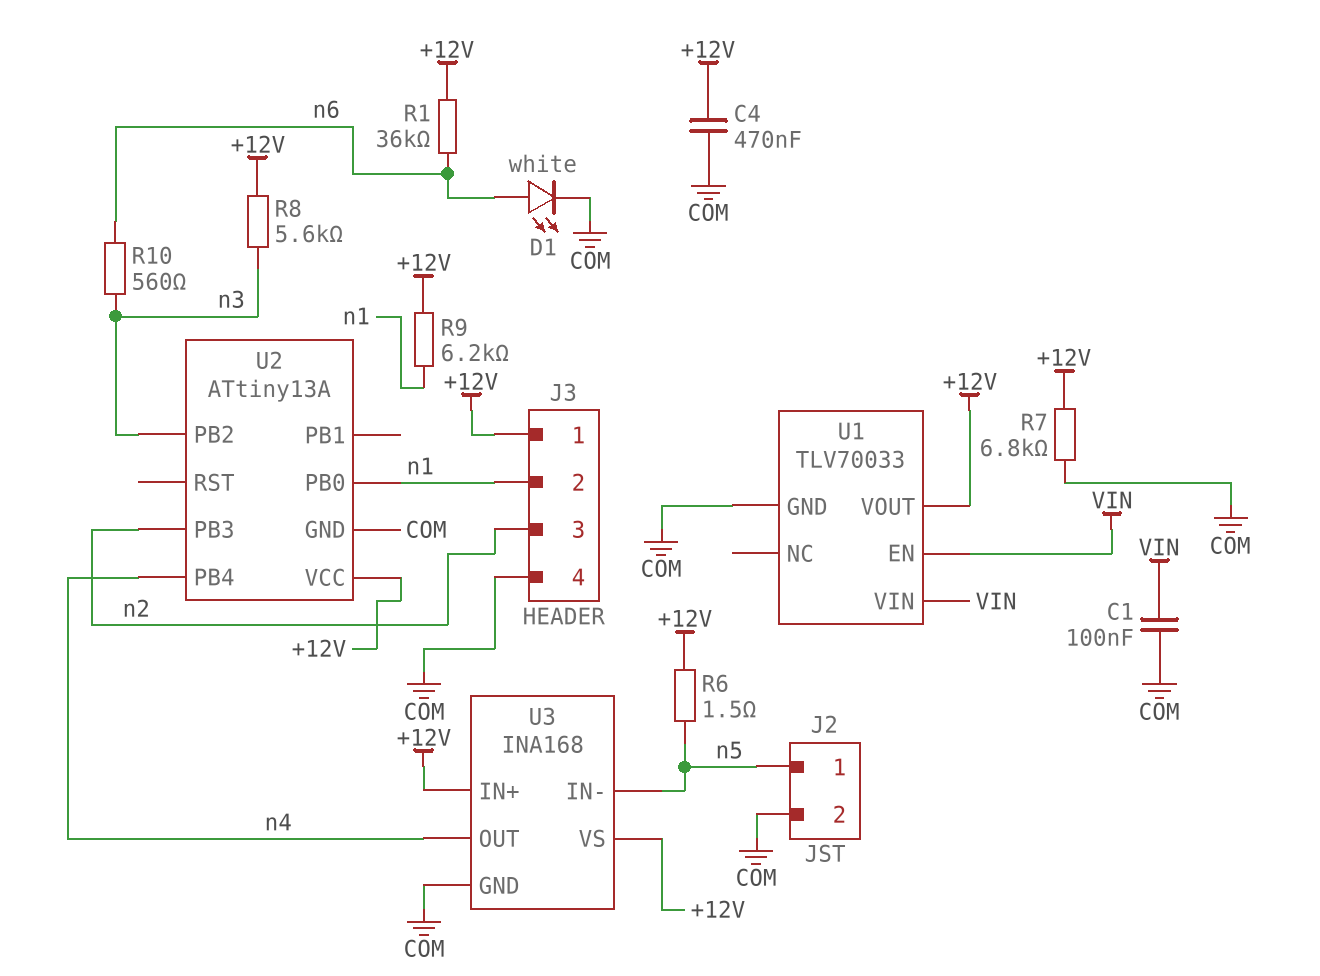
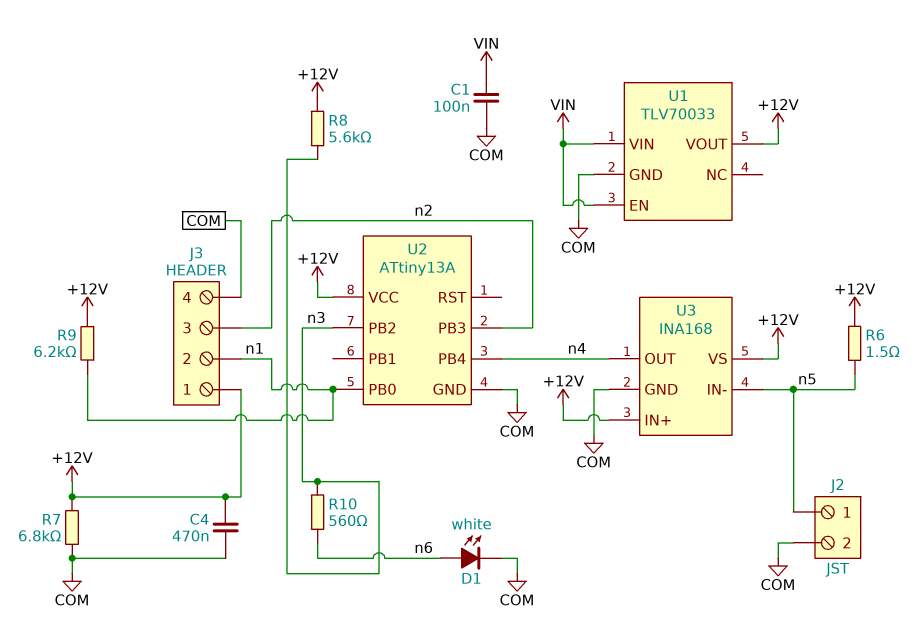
R1: 36k (+12V, n6) -> none

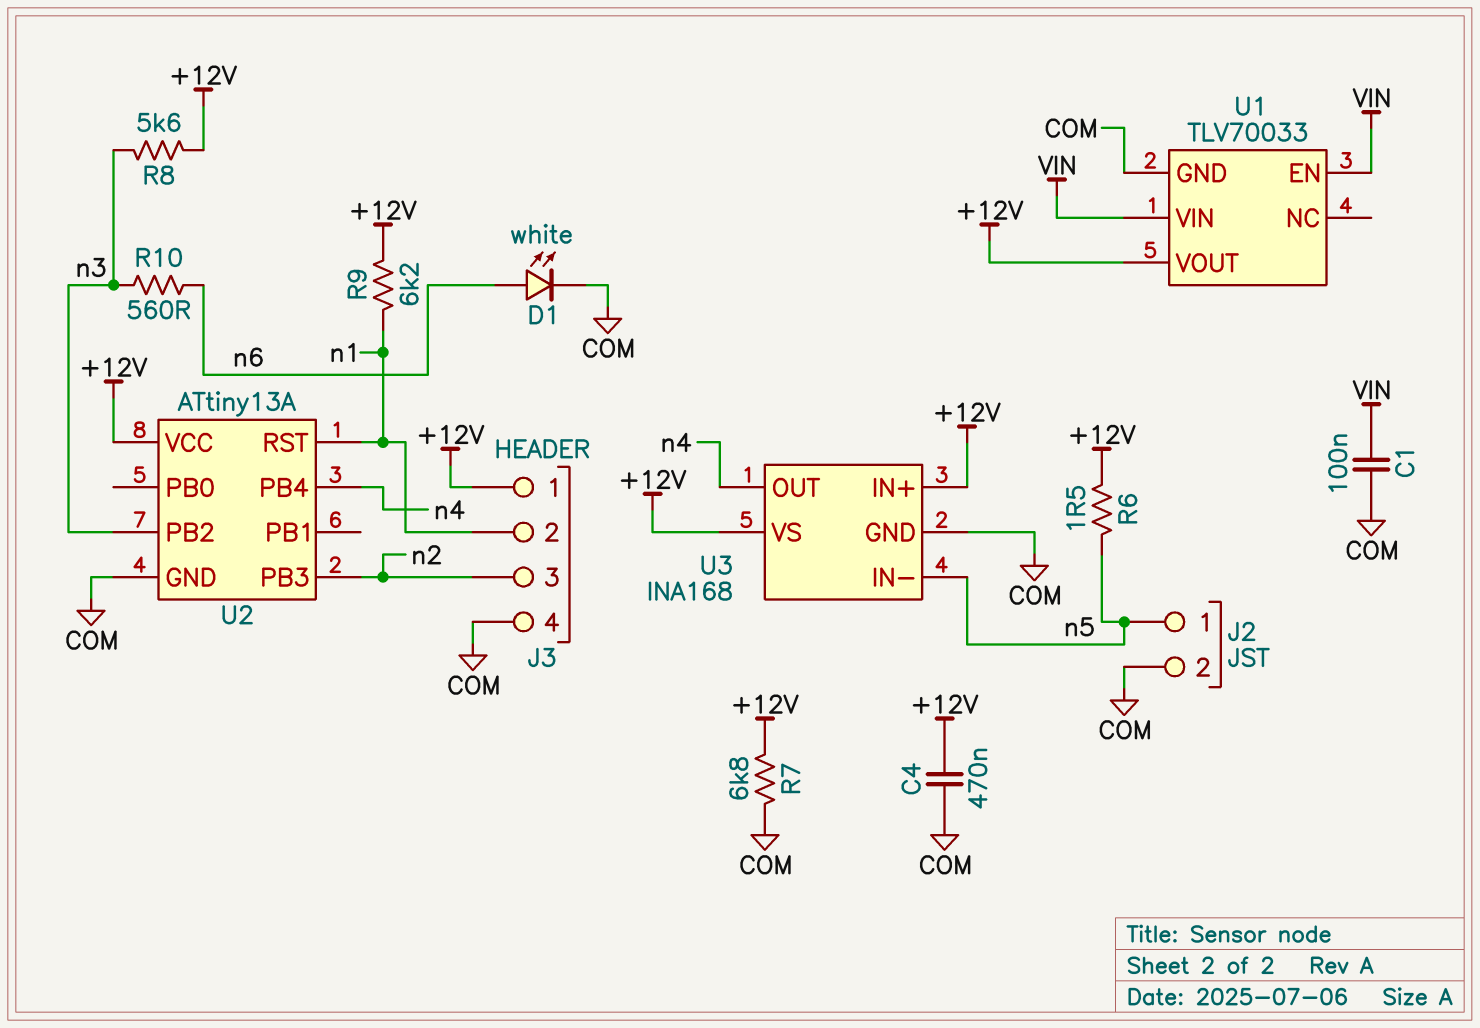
U2 pin PB0: n1 -> none
U2 pin RST: none -> n1

